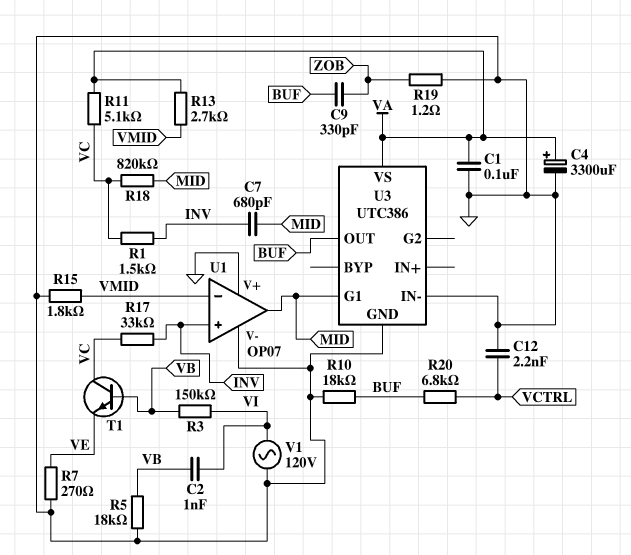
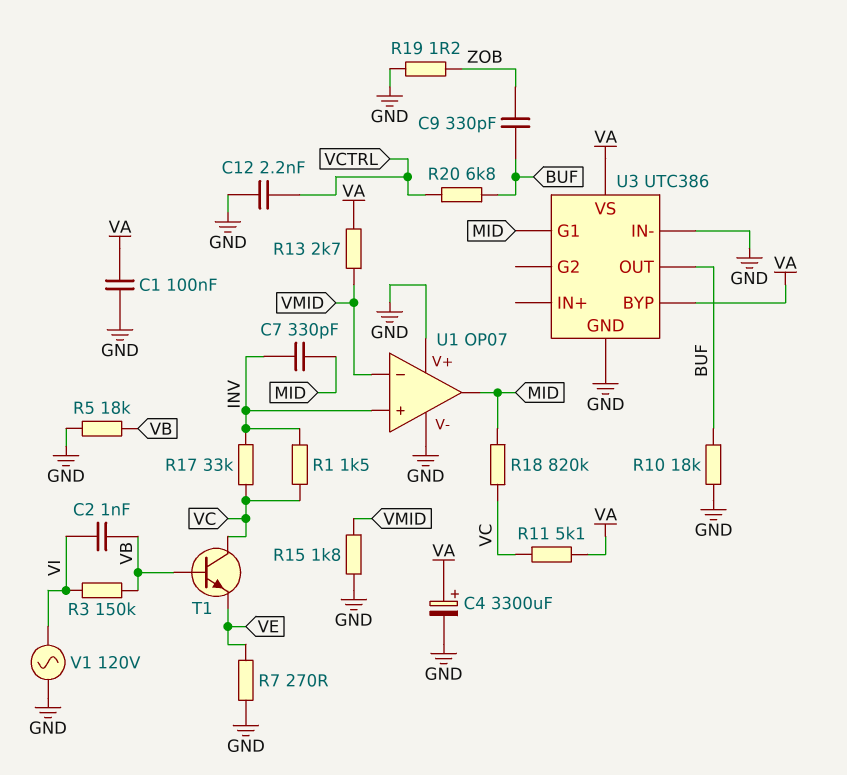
C7: 680pF (INV, MID) -> 330pF (INV, MID)
U3 pin BYP: none -> VA

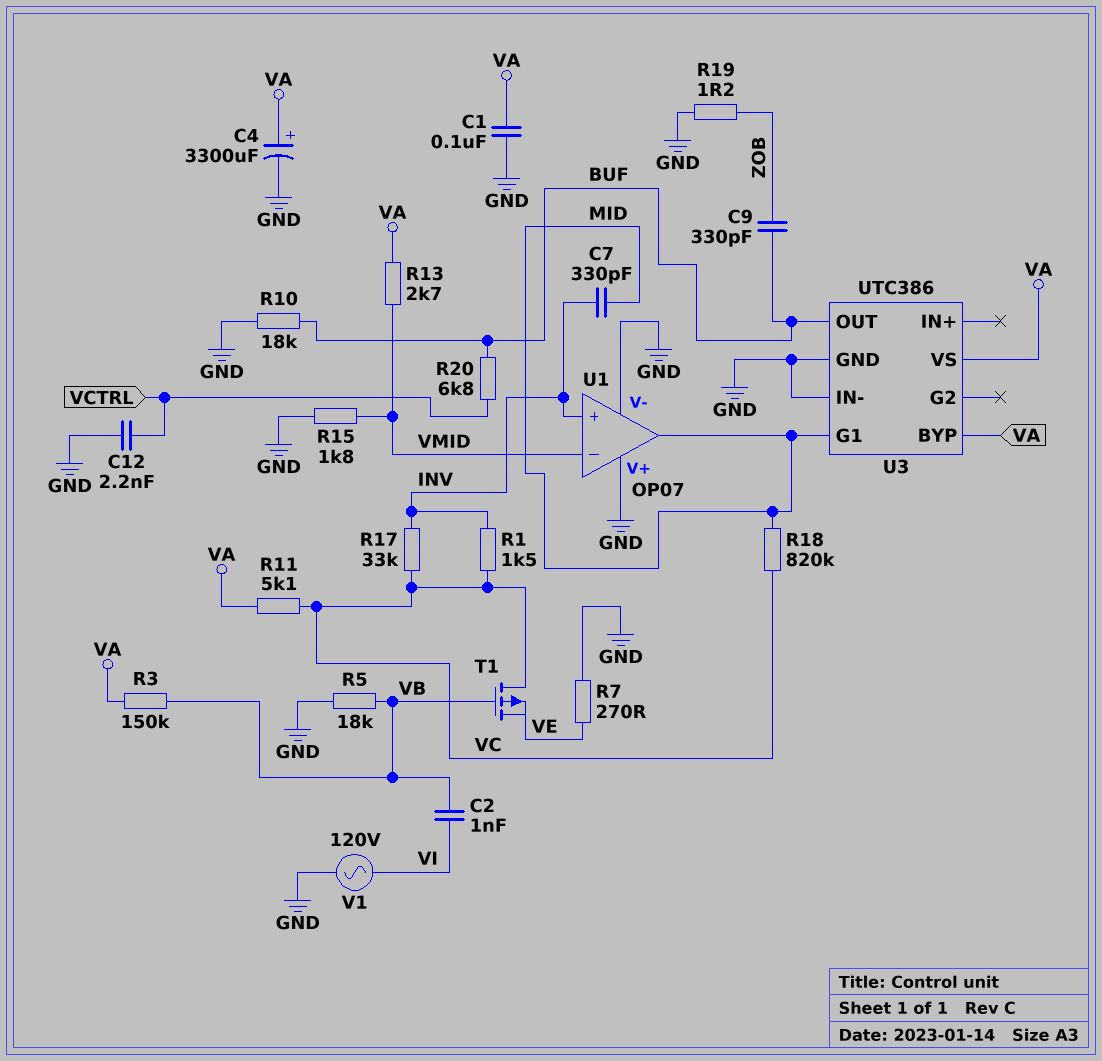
R3: 150k (VB, VI) -> 150k (VA, VB)
T1: NPN (B VB, C VC, E VE) -> PMOS (G VB, D VC, S VE)

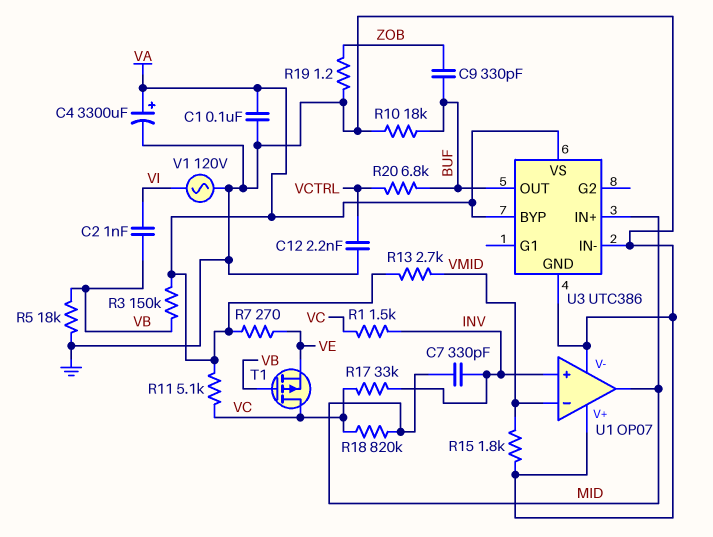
R7: 270 (GND, VE) -> 270 (VA, VE)
U3 pin G1: MID -> none
U3 pin IN+: none -> MID

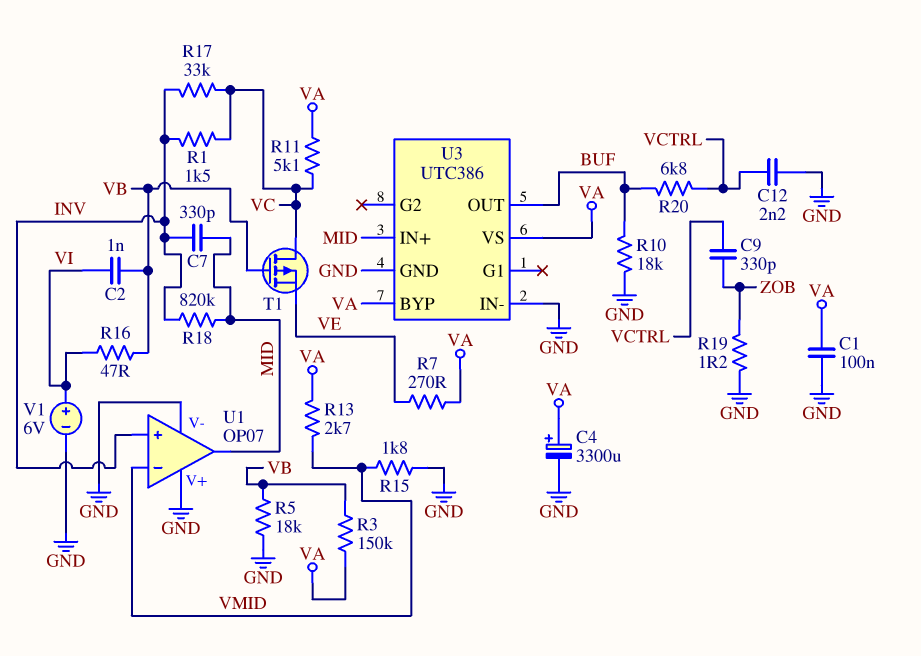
C9: 330pF (BUF, ZOB) -> 330pF (VCTRL, ZOB)
R16: none -> 47 (VB, VI)
R18: 820k (MID, VC) -> 820k (INV, MID)
V1: AC 120V (GND, VI) -> 6V (plus VI, minus GND)

